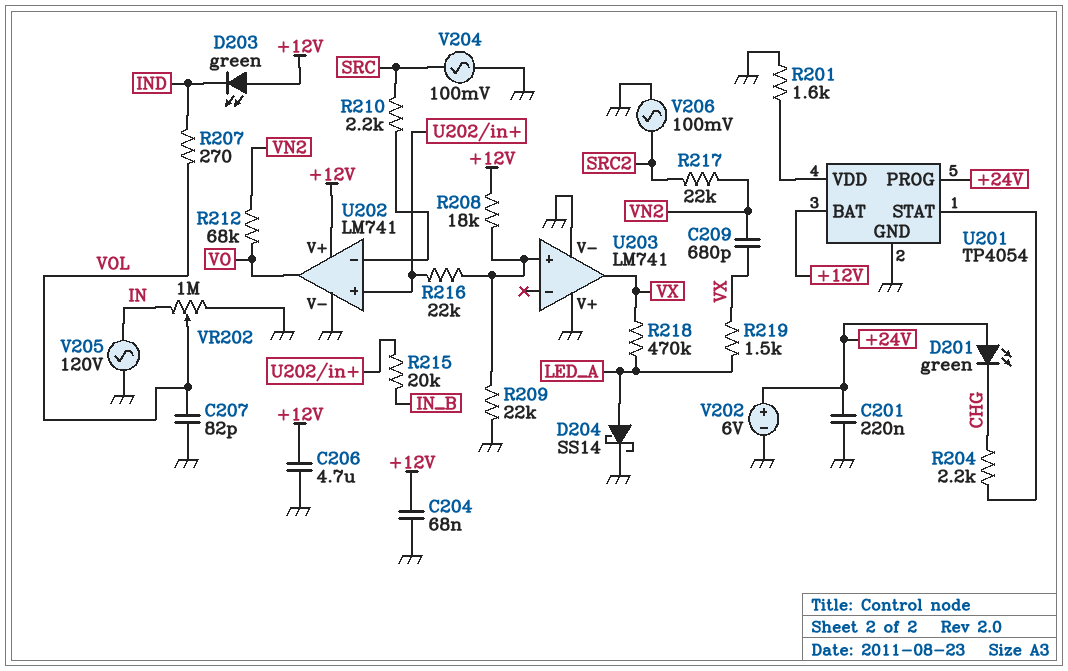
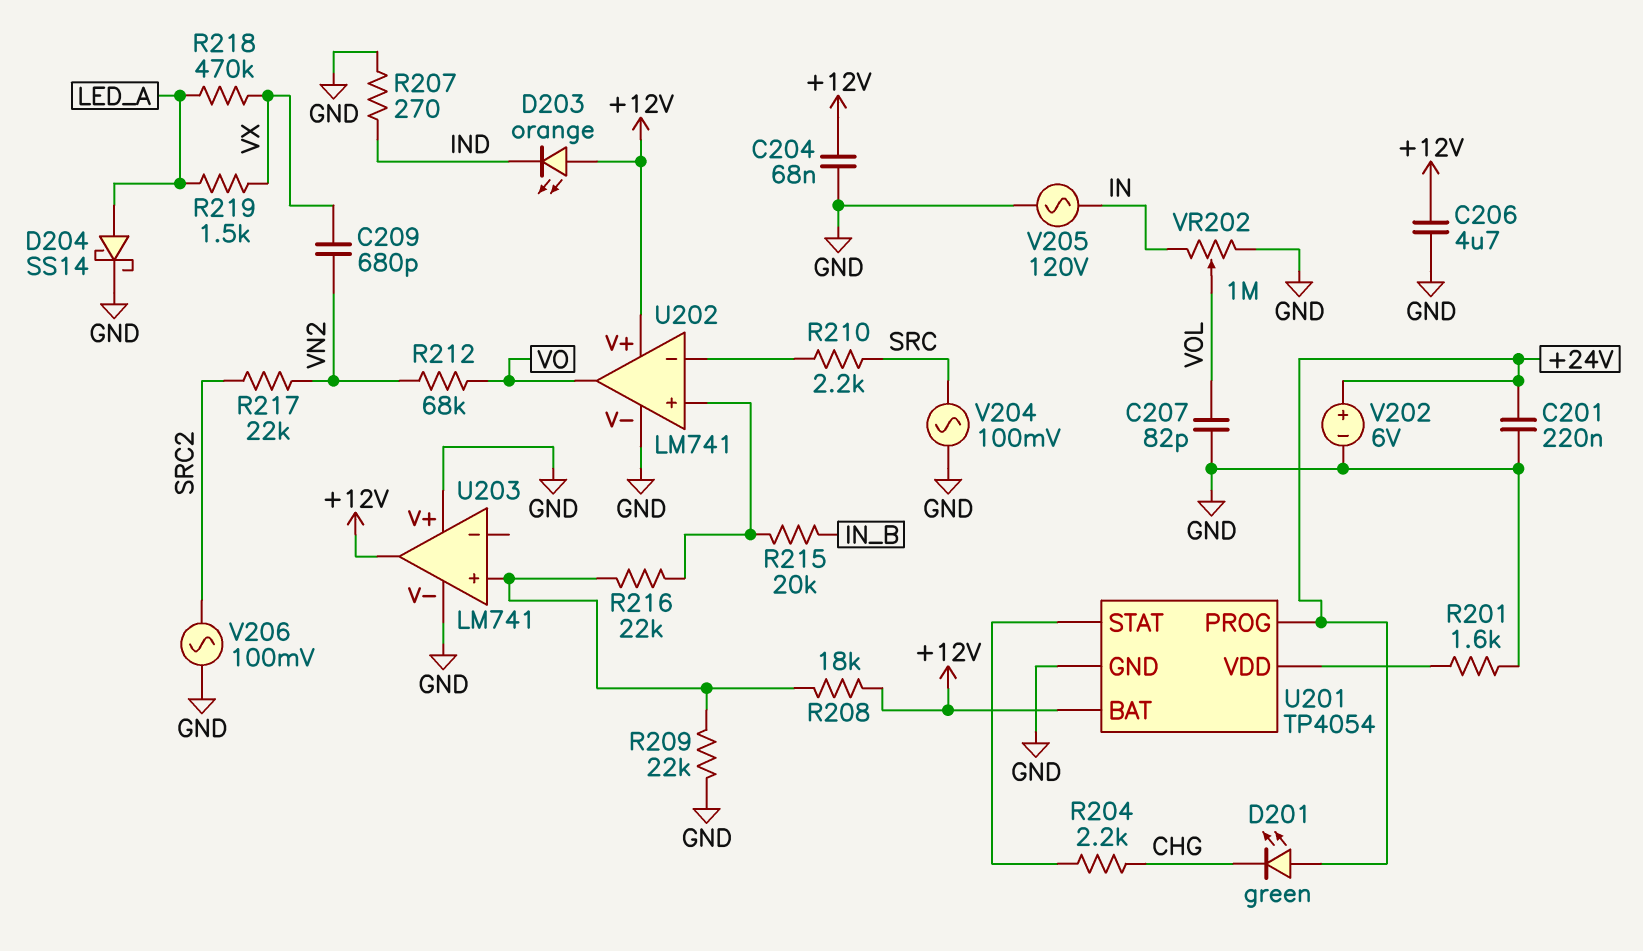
D203: LED green (A +12V, K IND) -> LED orange (A +12V, K IND)
R207: 270 (IND, VOL) -> 270 (GND, IND)
U203 pin out: VX -> +12V

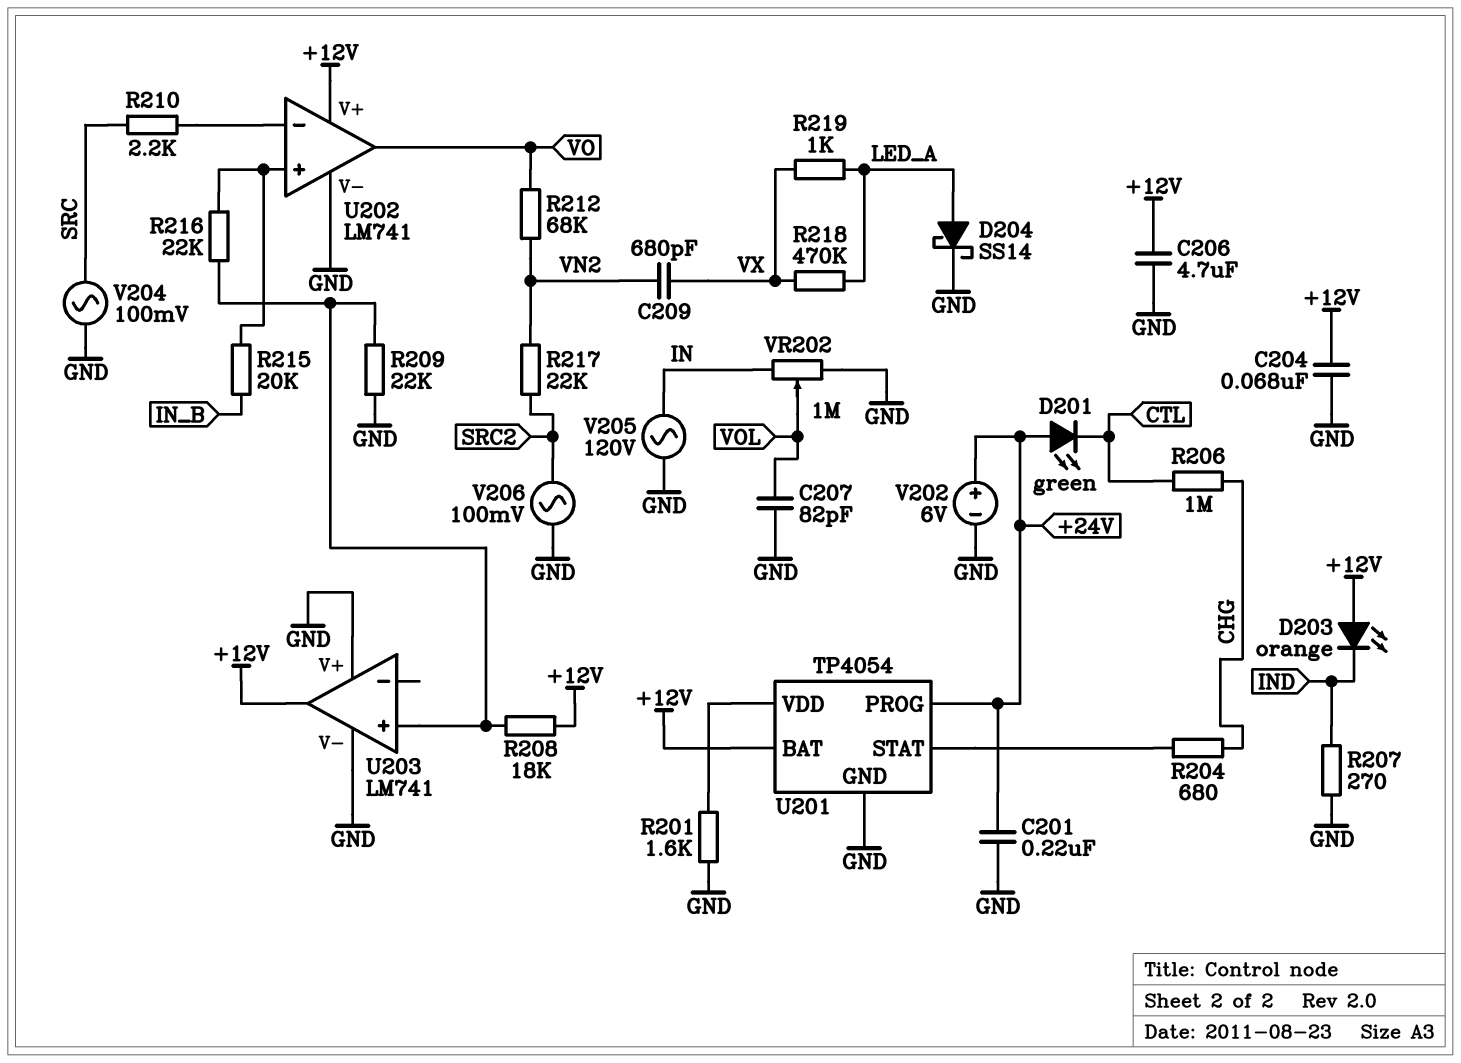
D201: LED green (A +24V, K CHG) -> LED green (A +24V, K CTL)
R204: 2.2k (CHG, U201/STAT) -> 680 (CHG, U201/STAT)
R206: none -> 1M (CHG, CTL)
R219: 1.5k (LED_A, VX) -> 1k (LED_A, VX)

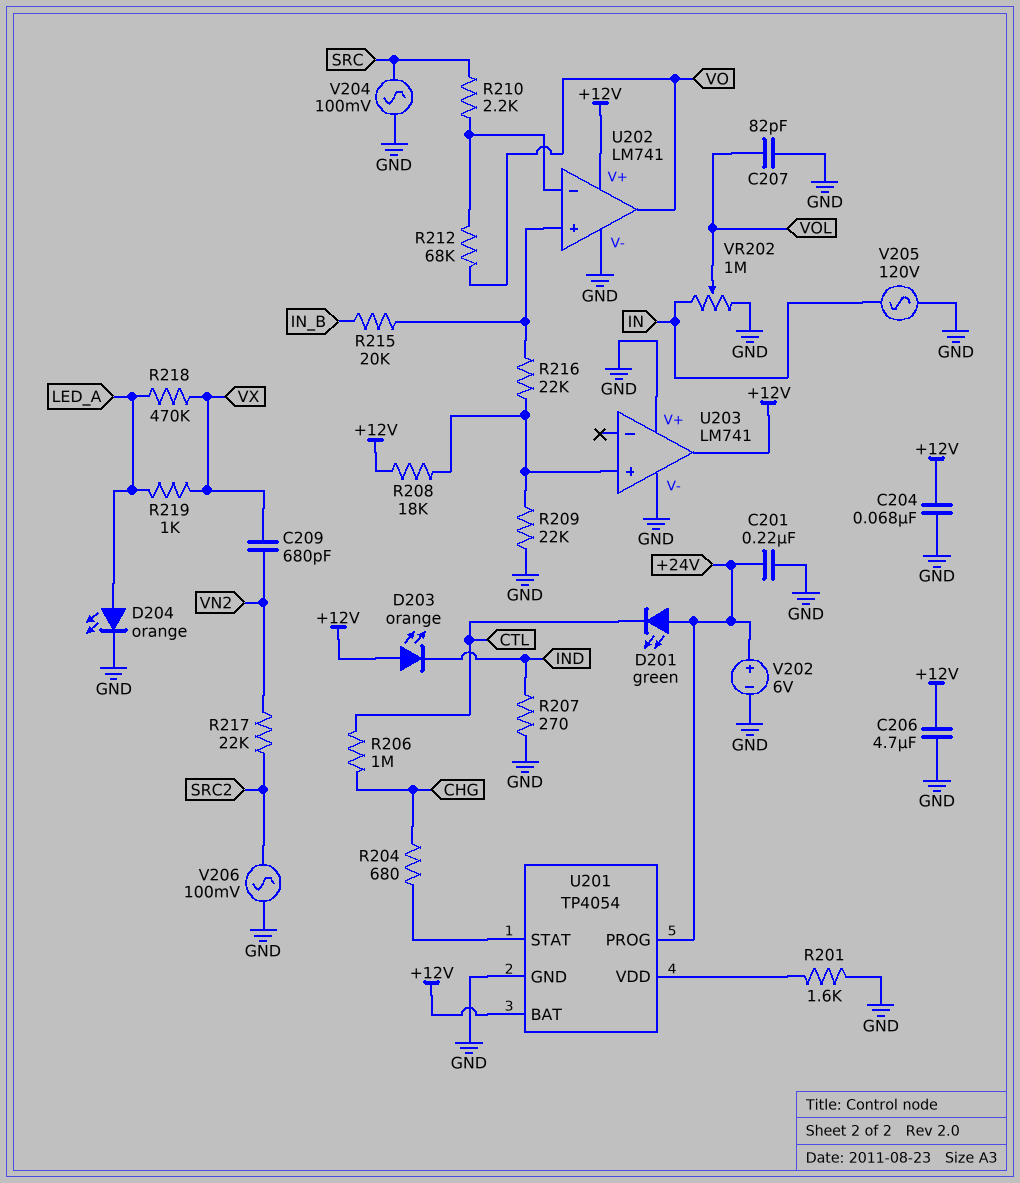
D204: schottky SS14 (A LED_A, K GND) -> LED orange (A LED_A, K GND)
R212: 68k (VN2, VO) -> 68k (U202/in-, VO)

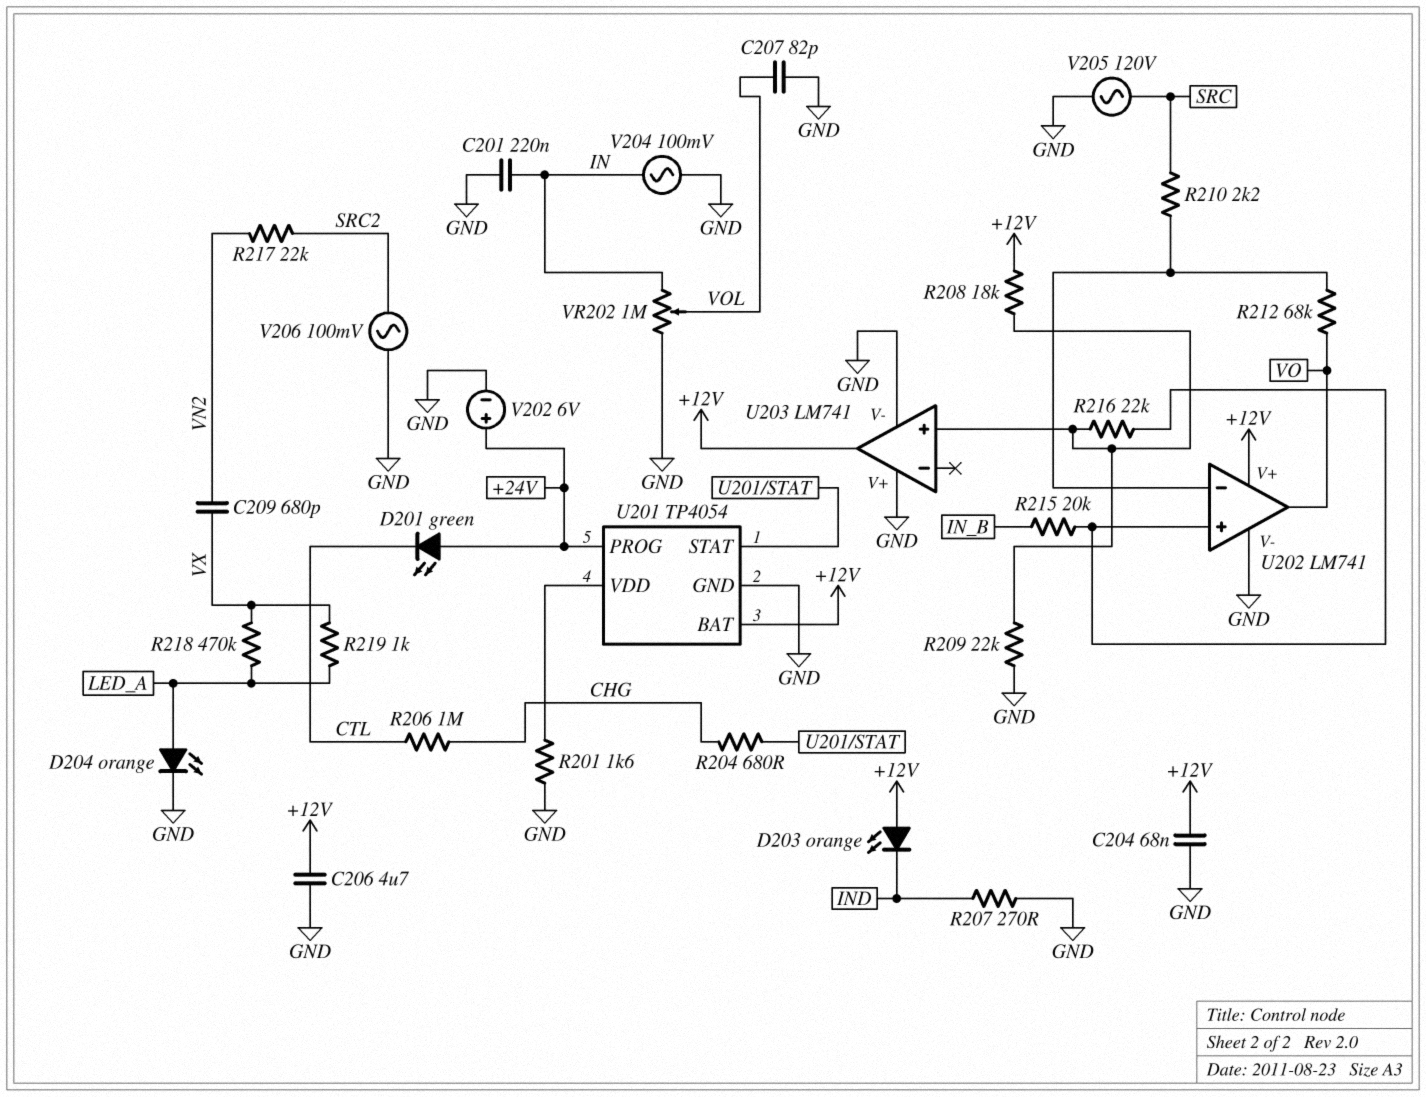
C201: 220nF (+24V, GND) -> 220nF (GND, IN)
V204: AC 100mV (GND, SRC) -> AC 100mV (GND, IN)
V205: AC 120V (GND, IN) -> AC 120V (GND, SRC)

